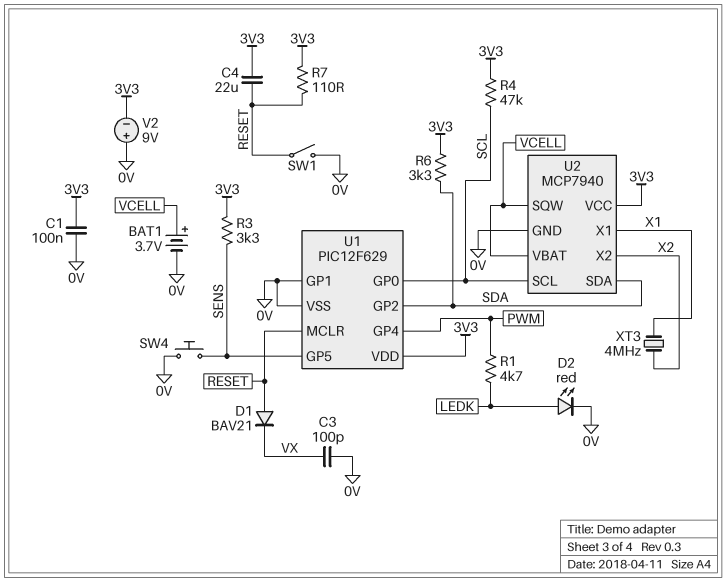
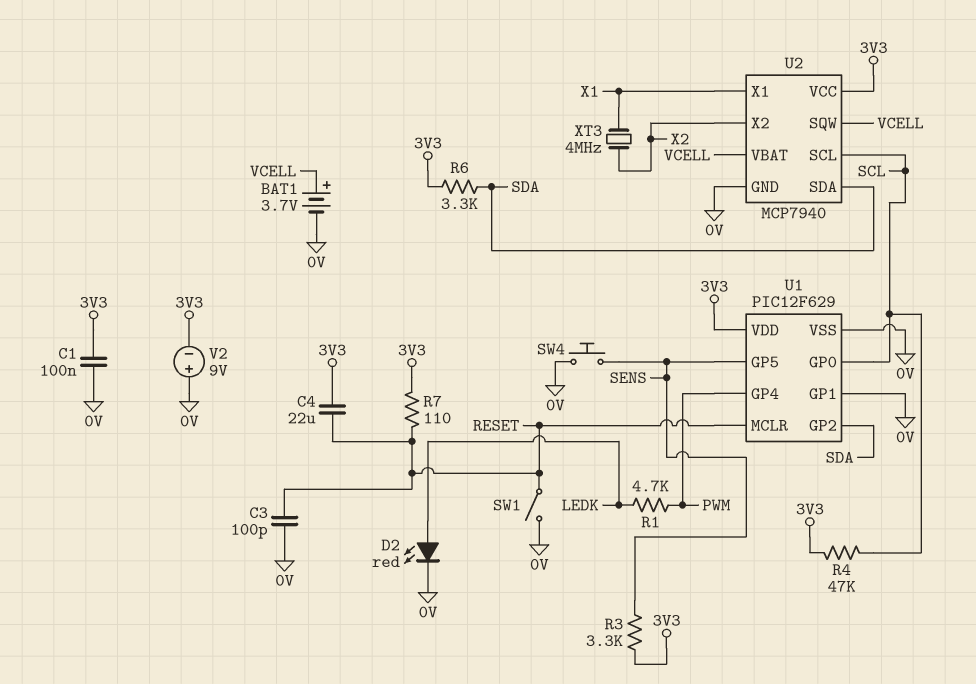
C3: 100pF (0V, VX) -> 100pF (0V, RESET)
D1: diode BAV21 (A RESET, K VX) -> none

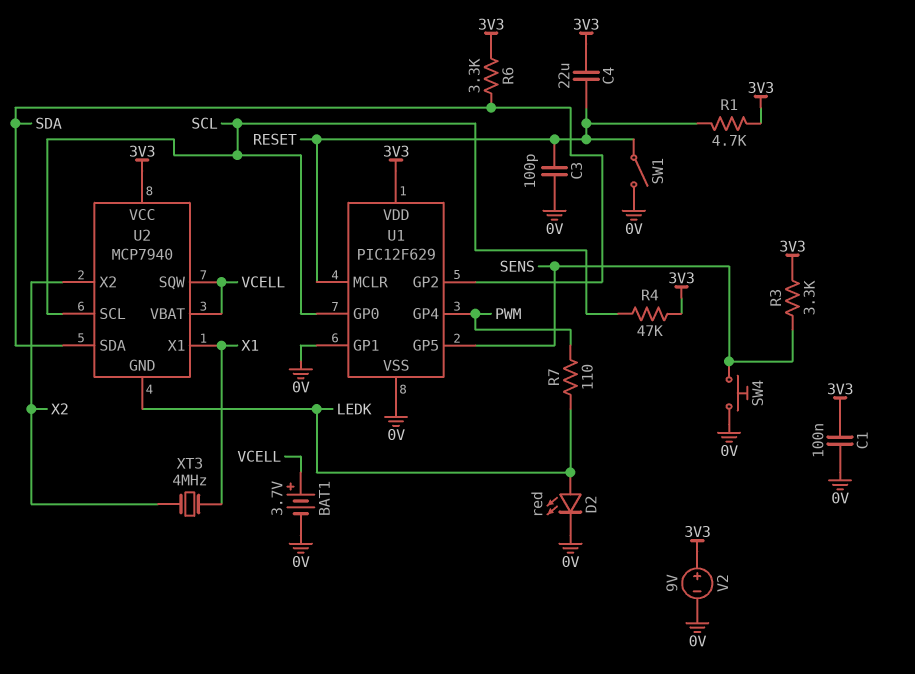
R1: 4.7k (LEDK, PWM) -> 4.7k (3V3, RESET)
R7: 110 (3V3, RESET) -> 110 (LEDK, PWM)
U2 pin GND: 0V -> LEDK
V2: 9V (plus 0V, minus 3V3) -> 9V (plus 3V3, minus 0V)

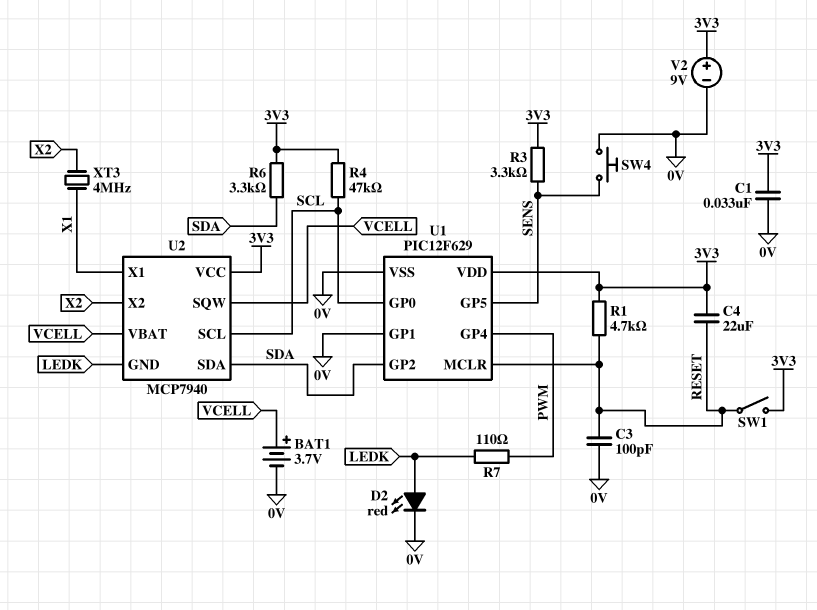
C1: 100nF (0V, 3V3) -> 33nF (0V, 3V3)
SW1: switch (0V, RESET) -> switch (3V3, RESET)

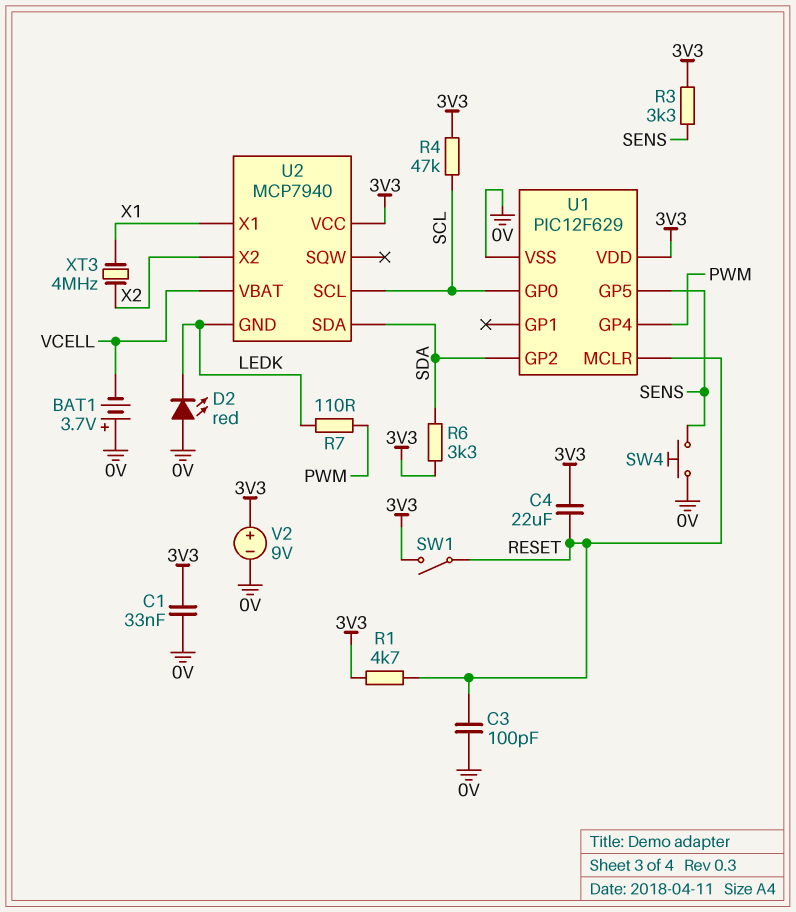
BAT1: 3.7V (plus VCELL, minus 0V) -> 3.7V (plus 0V, minus VCELL)
D2: LED red (A LEDK, K 0V) -> LED red (A 0V, K LEDK)
U1 pin GP1: 0V -> none
U2 pin SQW: VCELL -> none

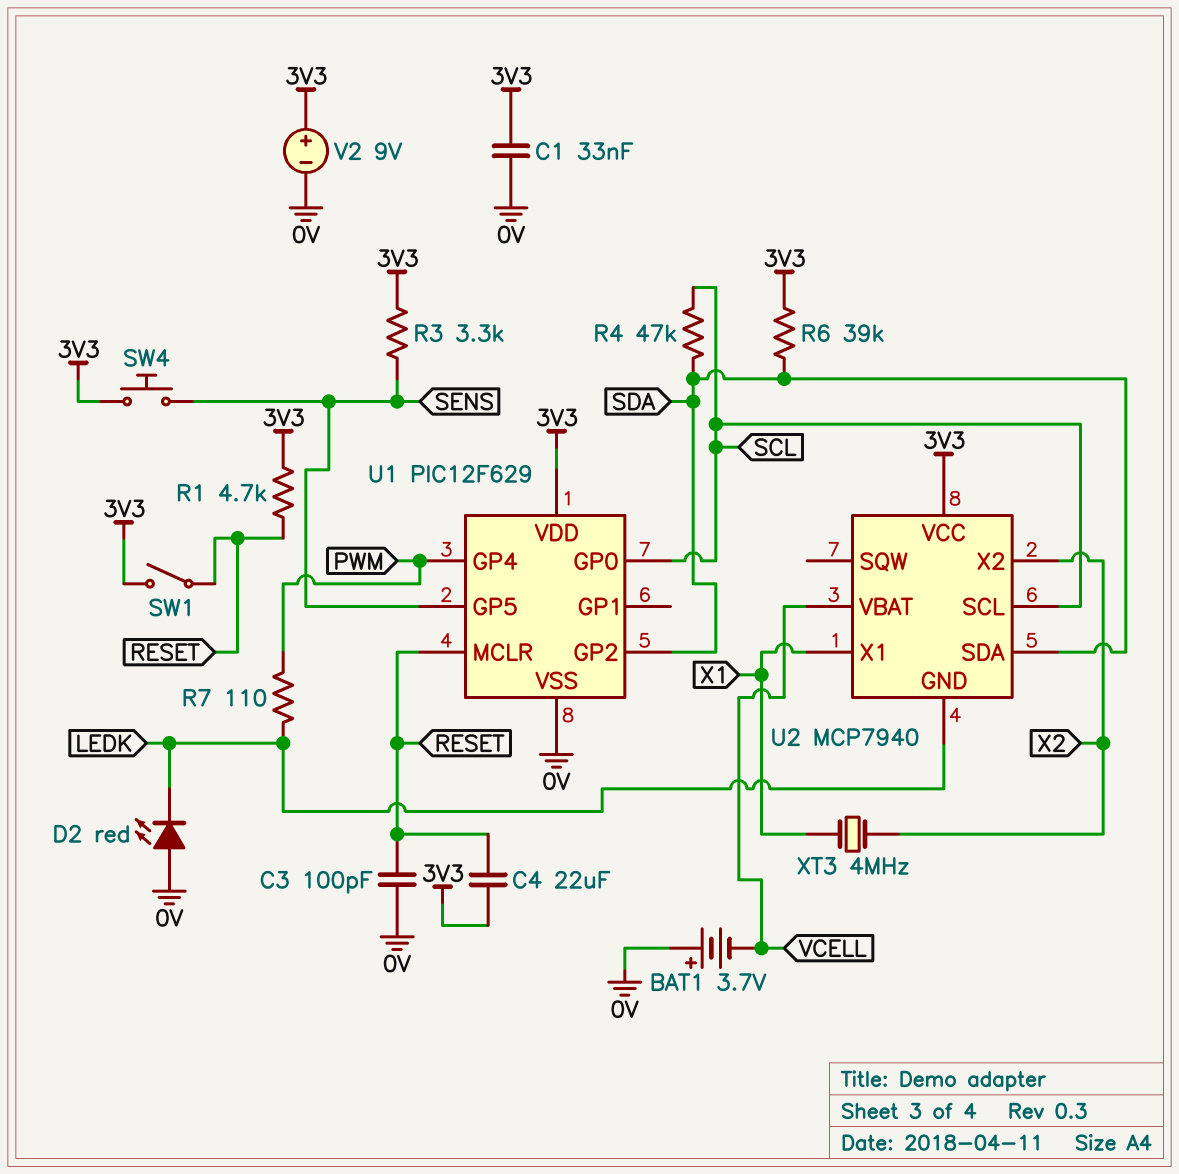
R4: 47k (3V3, SCL) -> 47k (SCL, SDA)
R6: 3.3k (3V3, SDA) -> 39k (3V3, SDA)
SW4: button (0V, SENS) -> button (3V3, SENS)

